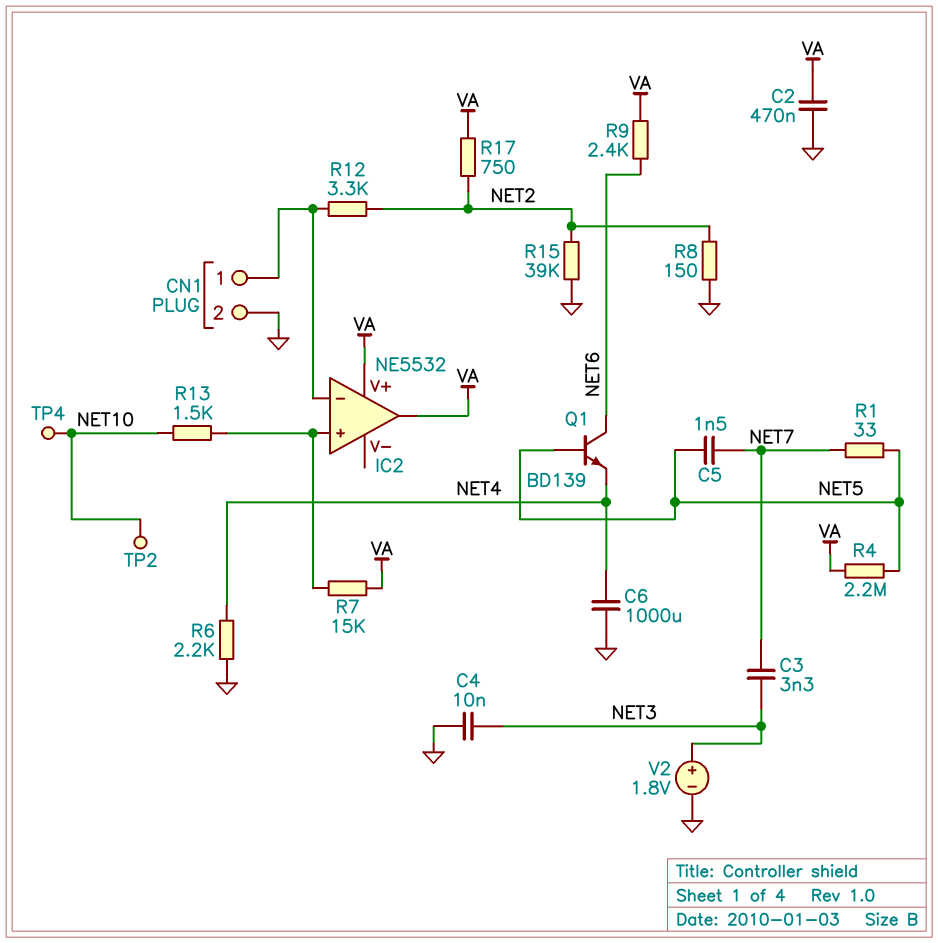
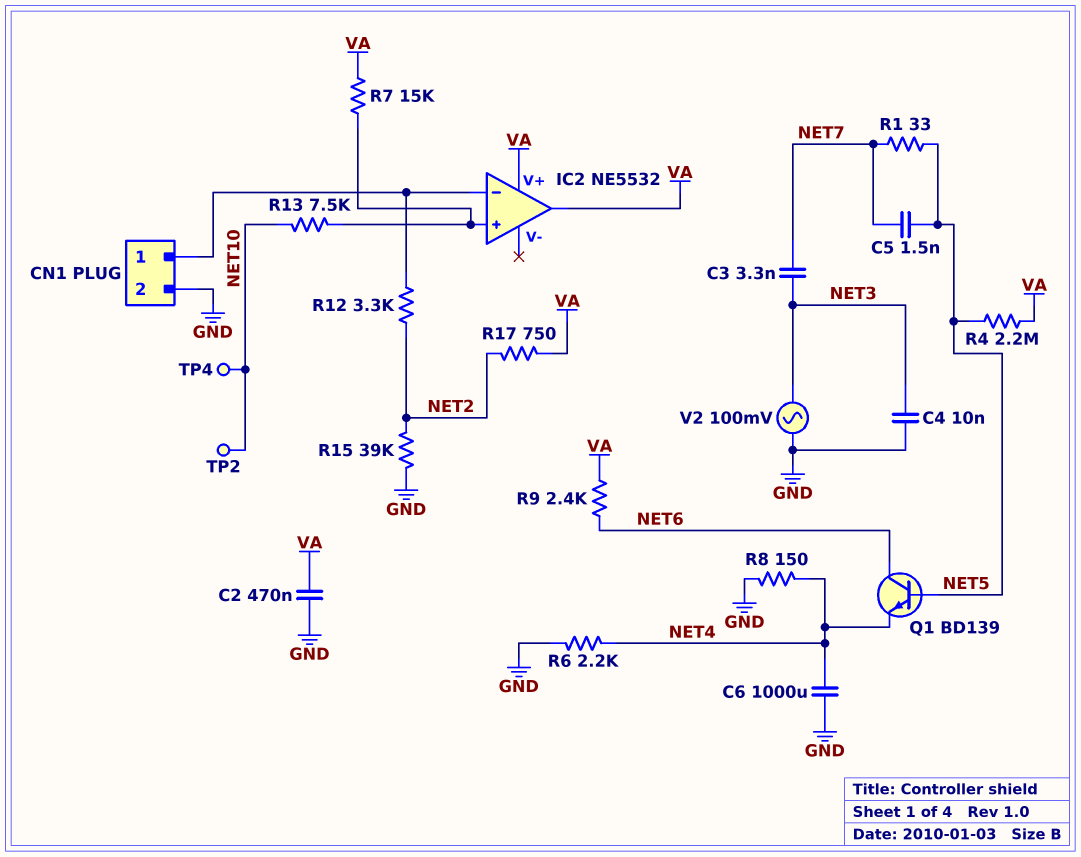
R8: 150 (GND, NET2) -> 150 (GND, NET4)
R13: 1.5k (IC2/in+, NET10) -> 7.5k (IC2/in+, NET10)
V2: 1.8V (plus NET3, minus GND) -> AC 100mV (GND, NET3)

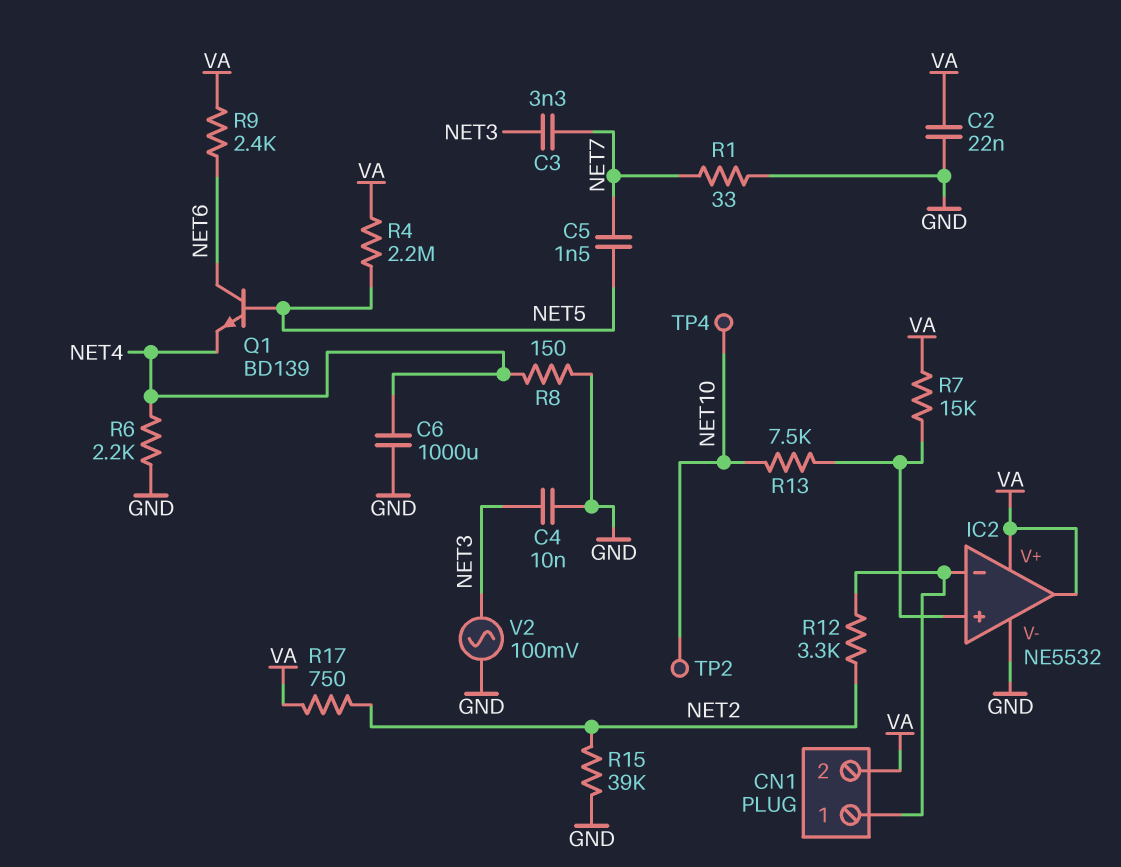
C2: 470nF (GND, VA) -> 22nF (GND, VA)
CN1 pin 2: GND -> VA
IC2 pin V-: none -> GND
R1: 33 (NET5, NET7) -> 33 (GND, NET7)

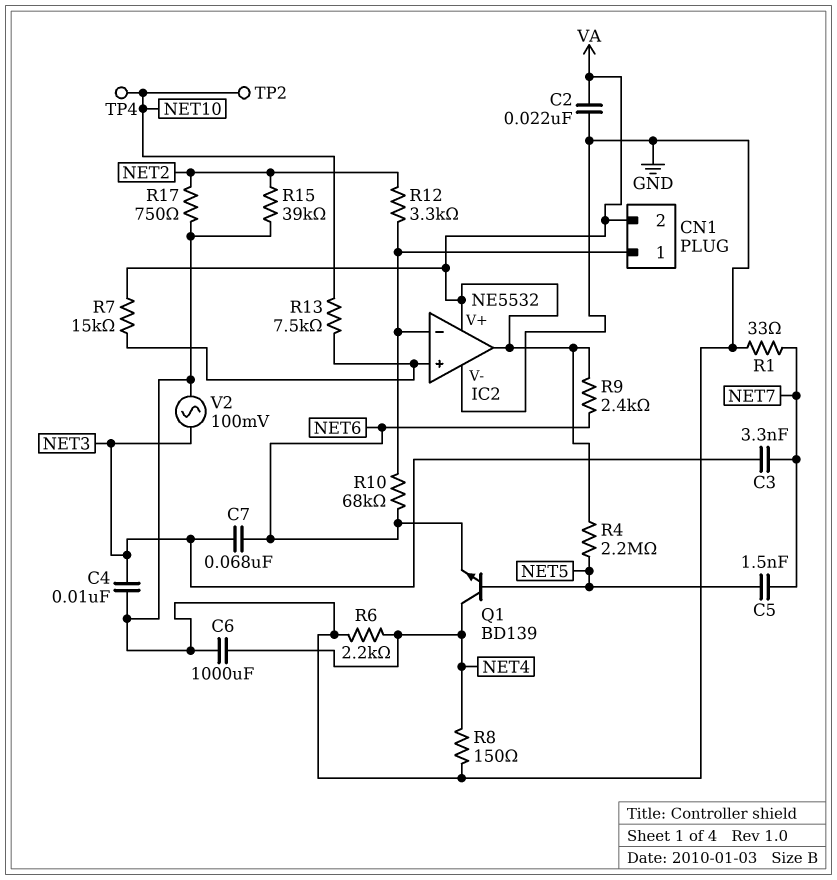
C7: none -> 68nF (NET3, NET6)
Q1: NPN BD139 (B NET5, C NET6, E NET4) -> NPN BD139 (B NET5, C NET4, E NET6)
R10: none -> 68k (CN1/1, NET6)
R17: 750 (NET2, VA) -> 750 (GND, NET2)

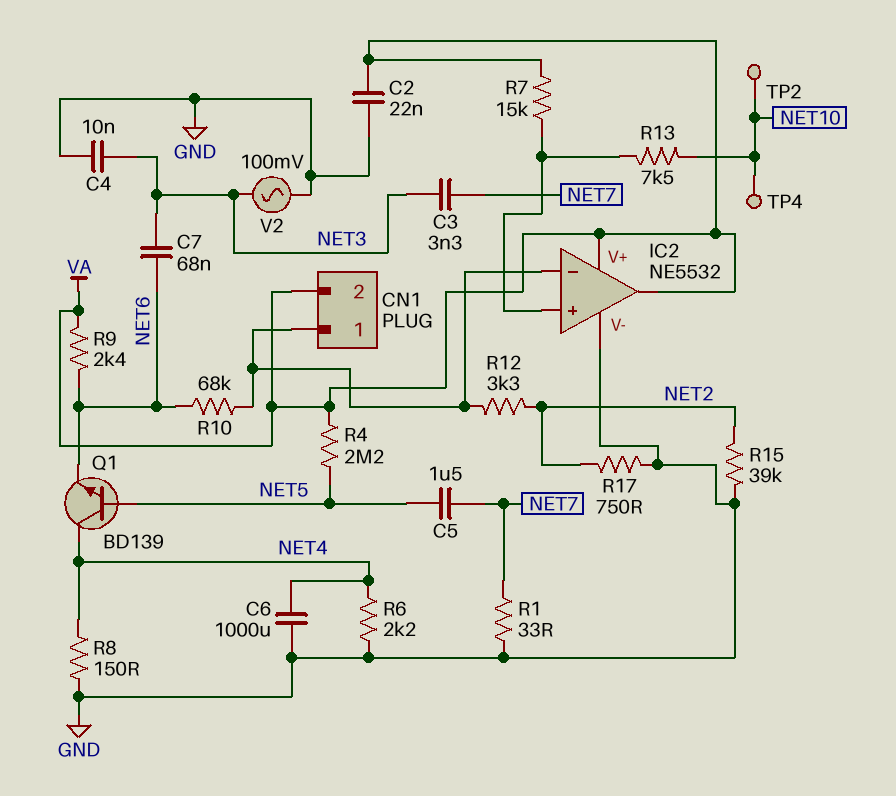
C5: 1.5nF (NET5, NET7) -> 1.5uF (NET5, NET7)

